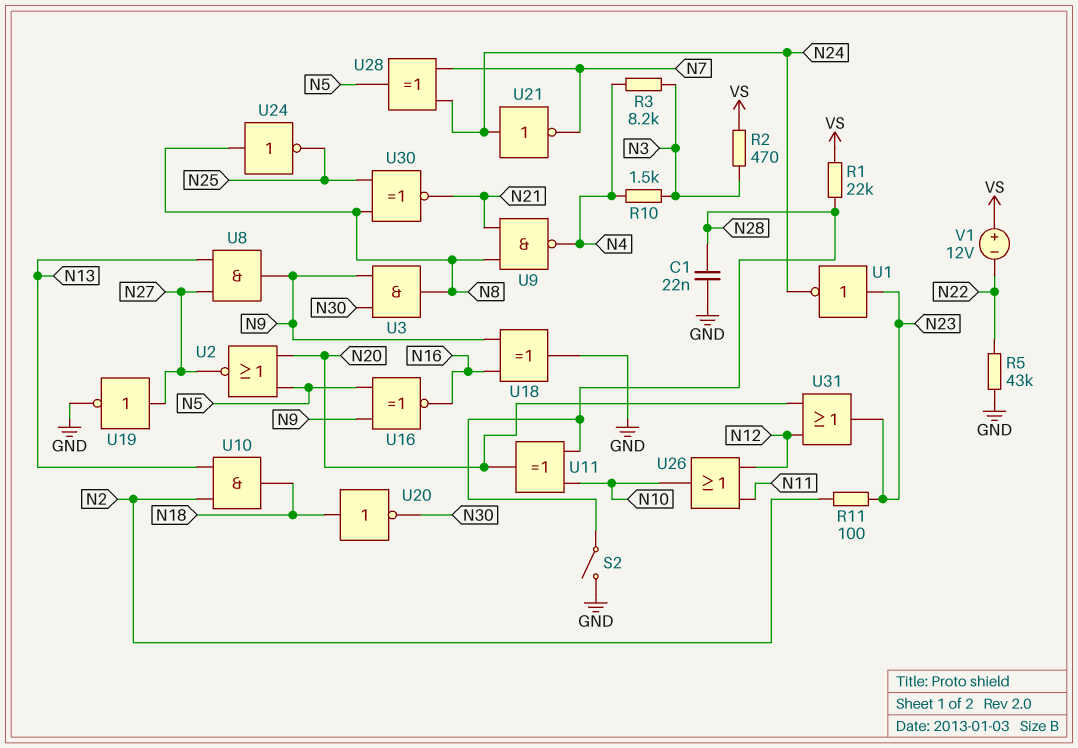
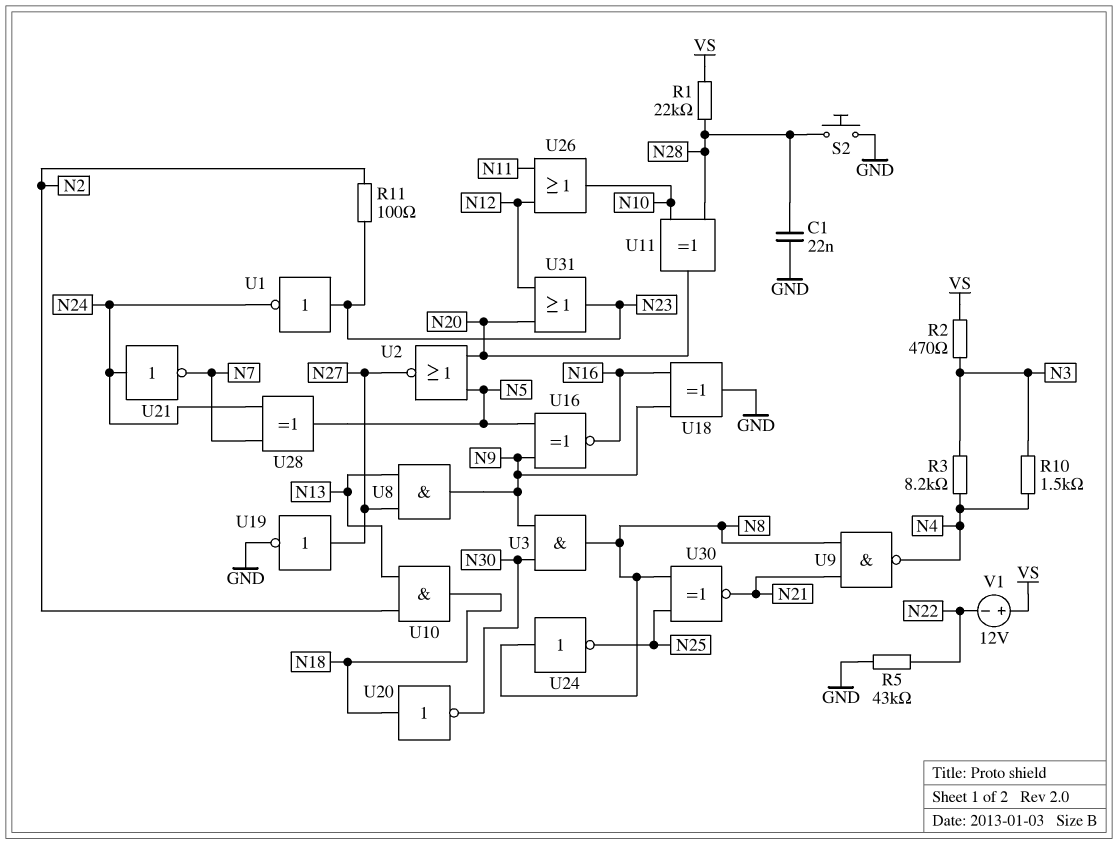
S2: switch (GND, N28) -> button (GND, N28)

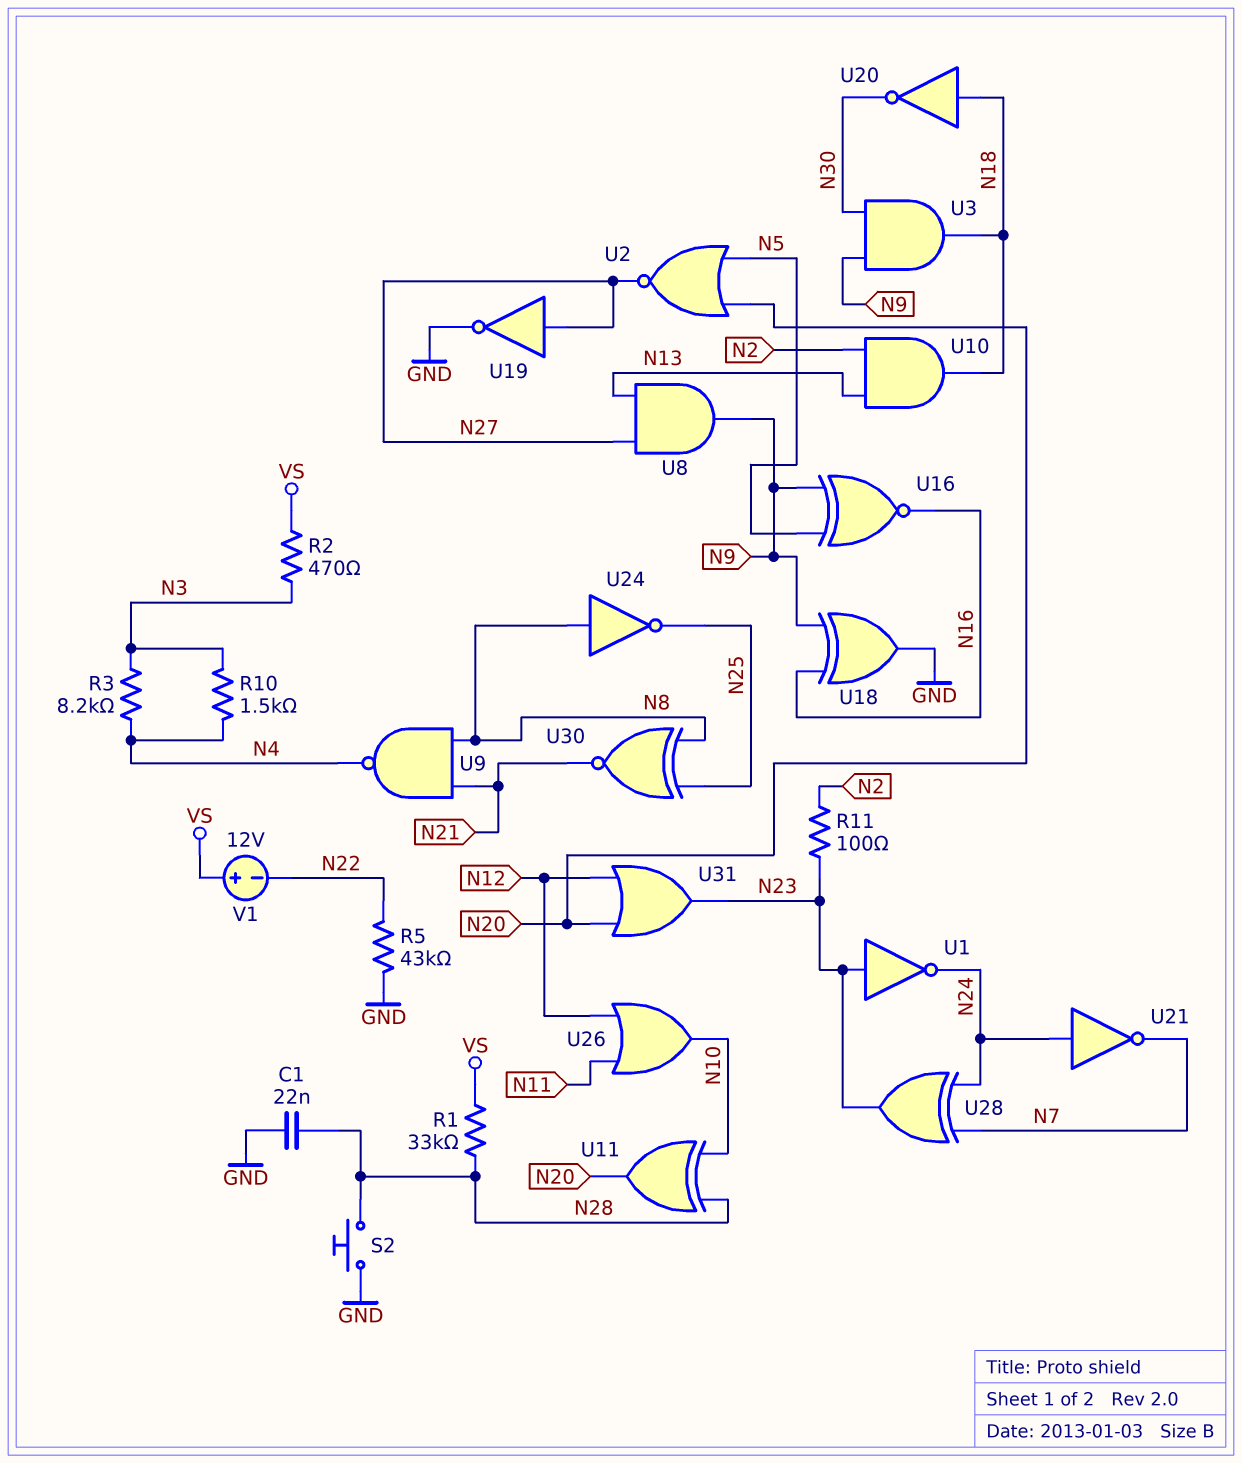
R1: 22k (N28, VS) -> 33k (N28, VS)
U3: AND (in N9, in N30, out N8) -> AND (in N9, in N30, out N18)
U28: XOR (in N7, in N24, out N5) -> XOR (in N7, in N24, out N23)

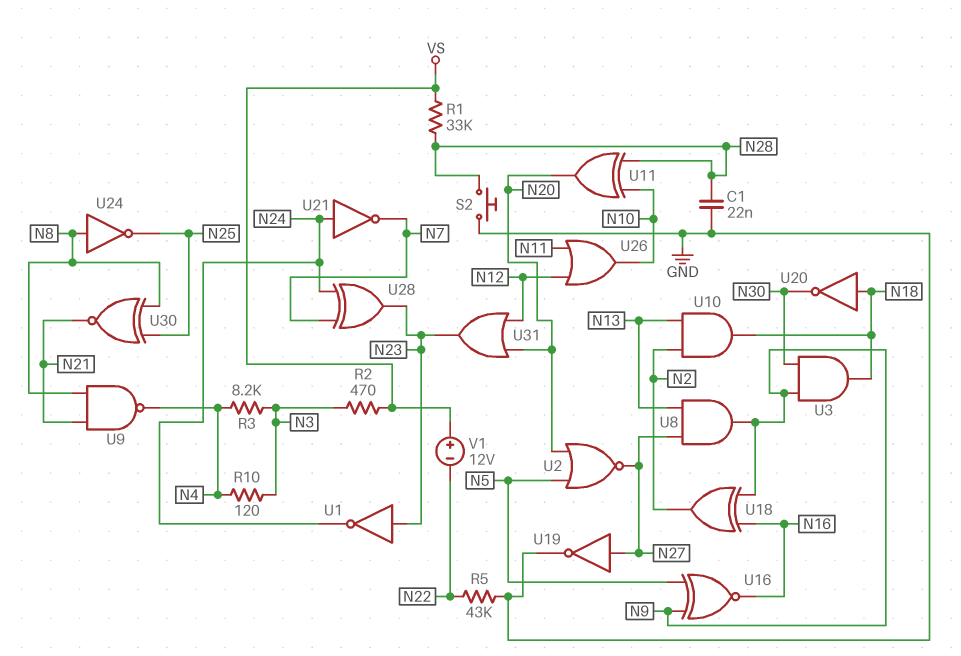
R10: 1.5k (N3, N4) -> 120 (N3, N4)
R11: 100 (N2, N23) -> none
U18: XOR (in N9, in N16, out GND) -> XOR (in N9, in N16, out N2)

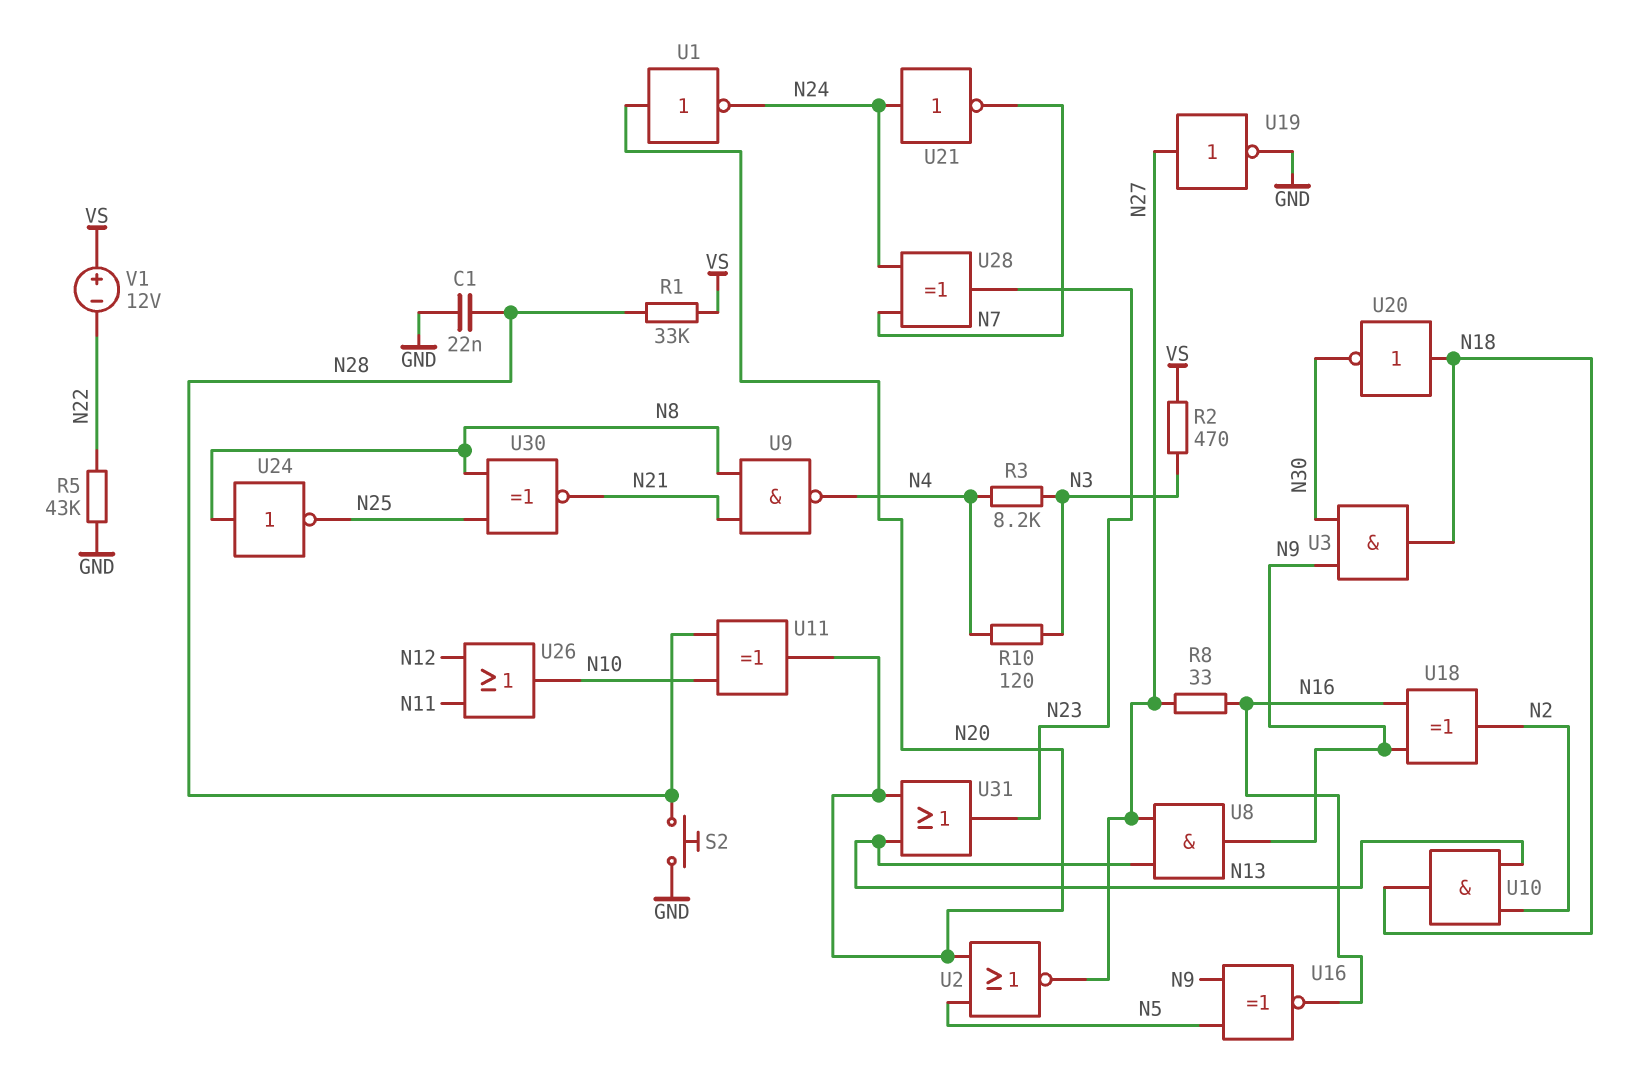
R8: none -> 33 (N16, N27)
U1: NOT (in N23, out N24) -> NOT (in N20, out N24)
U31: OR (in N12, in N20, out N23) -> OR (in N13, in N20, out N23)

